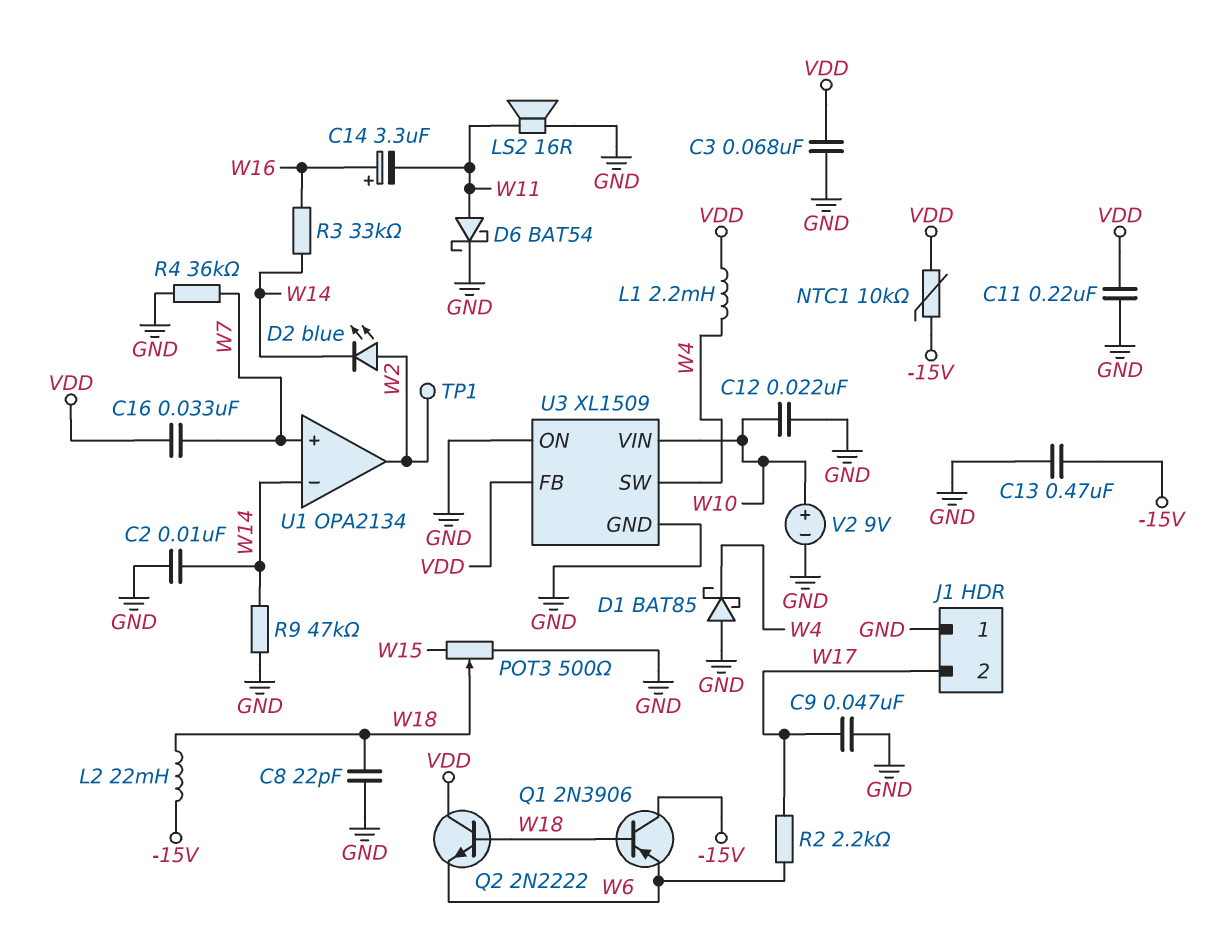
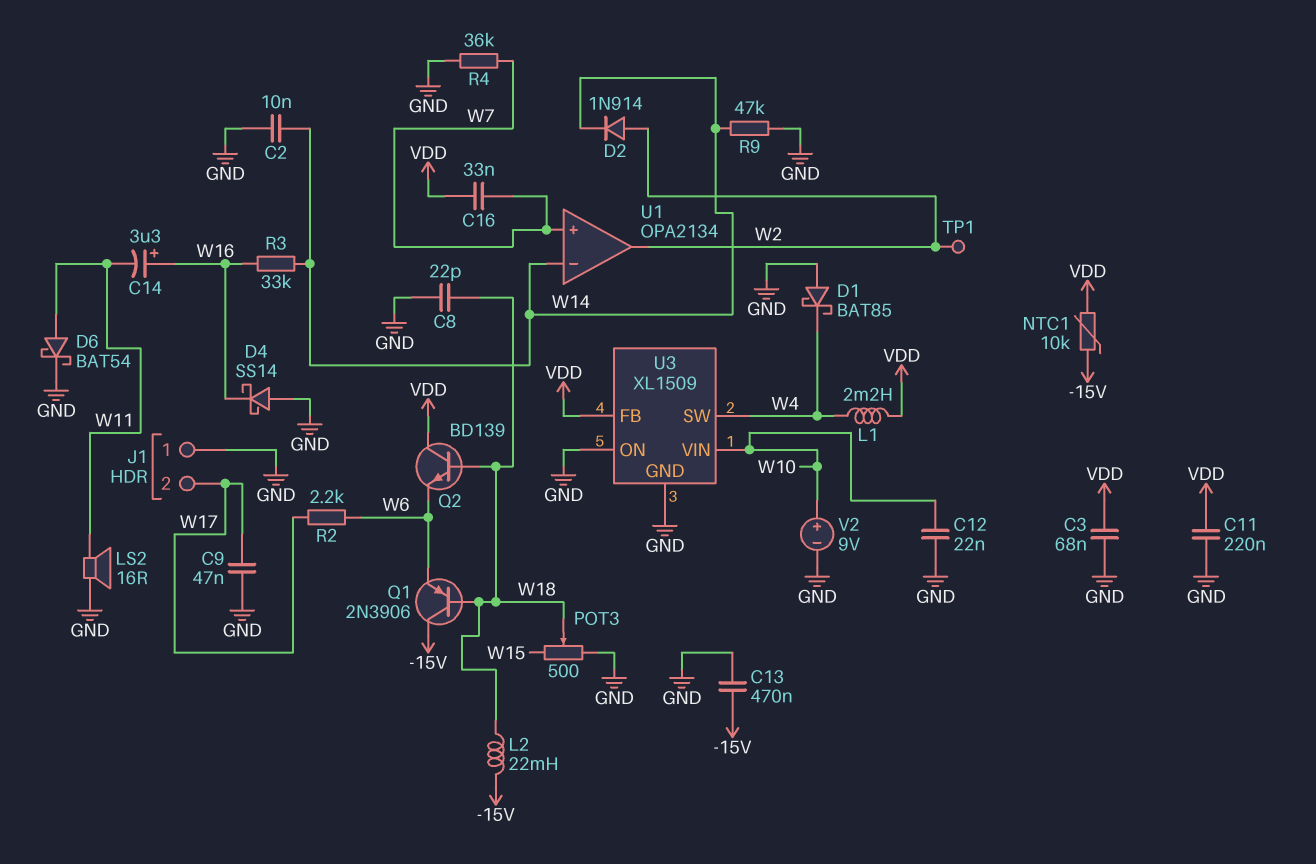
D2: LED blue (A W2, K W14) -> diode 1N914 (A W2, K W14)
D4: none -> schottky SS14 (A GND, K W16)
Q2: NPN 2N2222 (B W18, C VDD, E W6) -> NPN BD139 (B W18, C VDD, E W6)

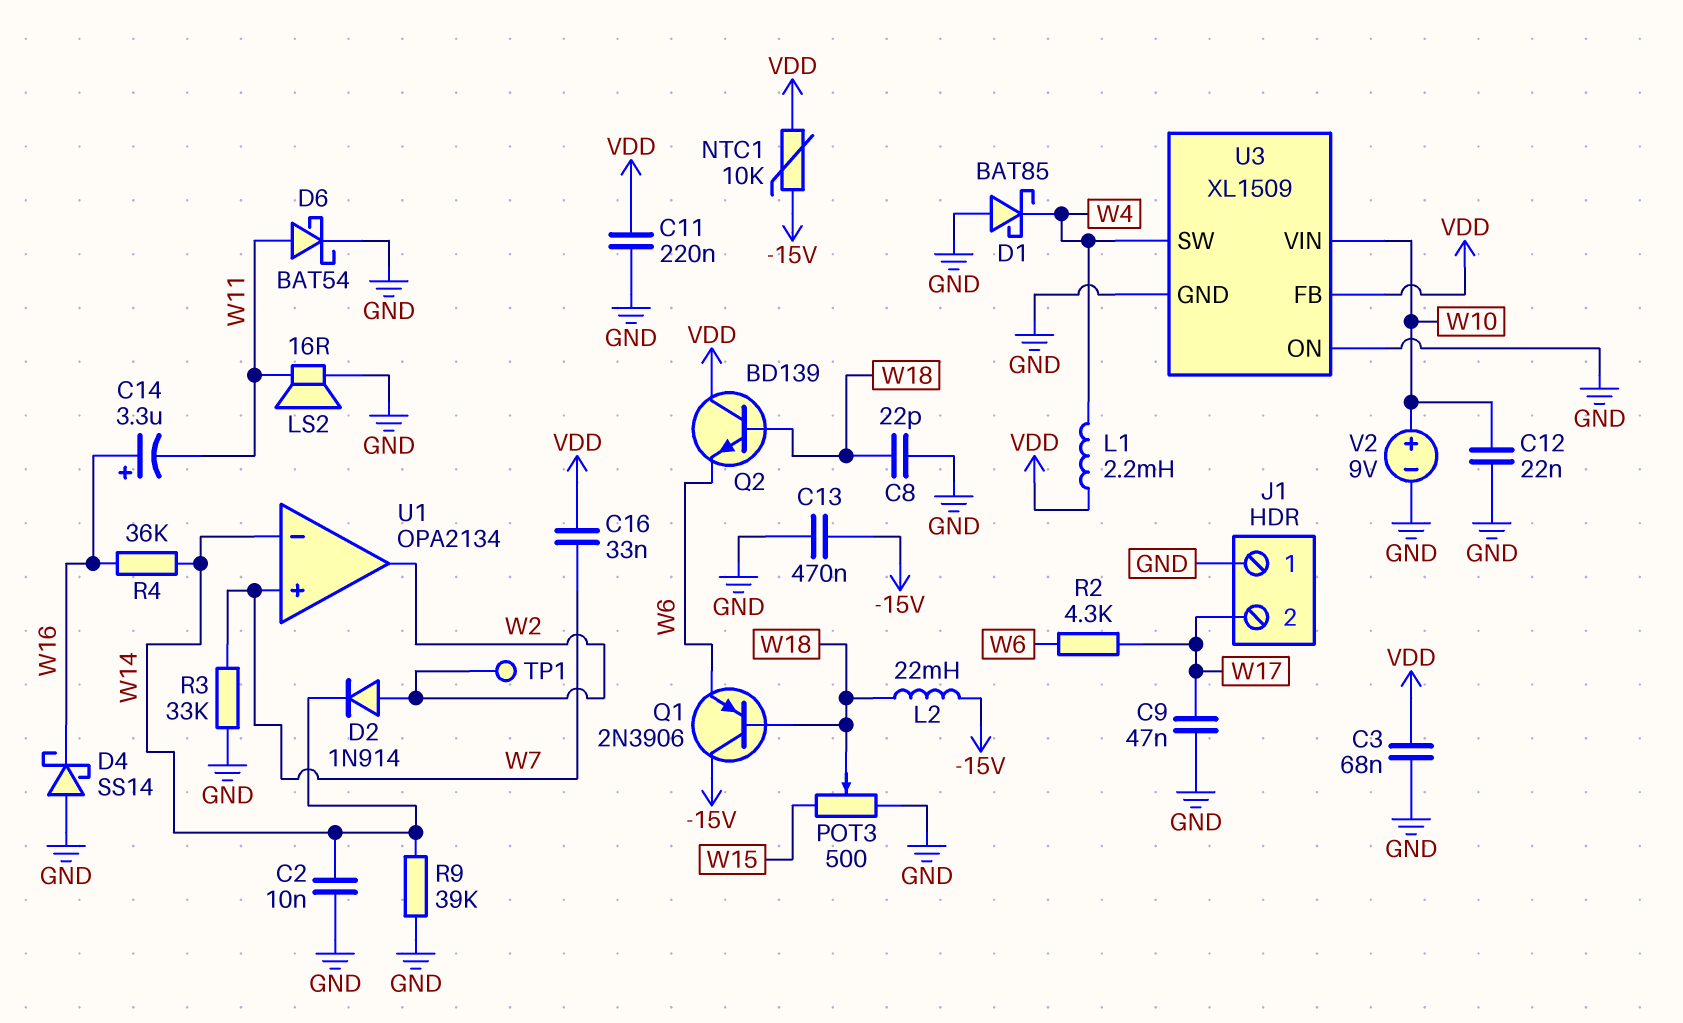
R2: 2.2k (W6, W17) -> 4.3k (W6, W17)
R3: 33k (W14, W16) -> 33k (GND, W7)
R4: 36k (GND, W7) -> 36k (W14, W16)
R9: 47k (GND, W14) -> 39k (GND, W14)

